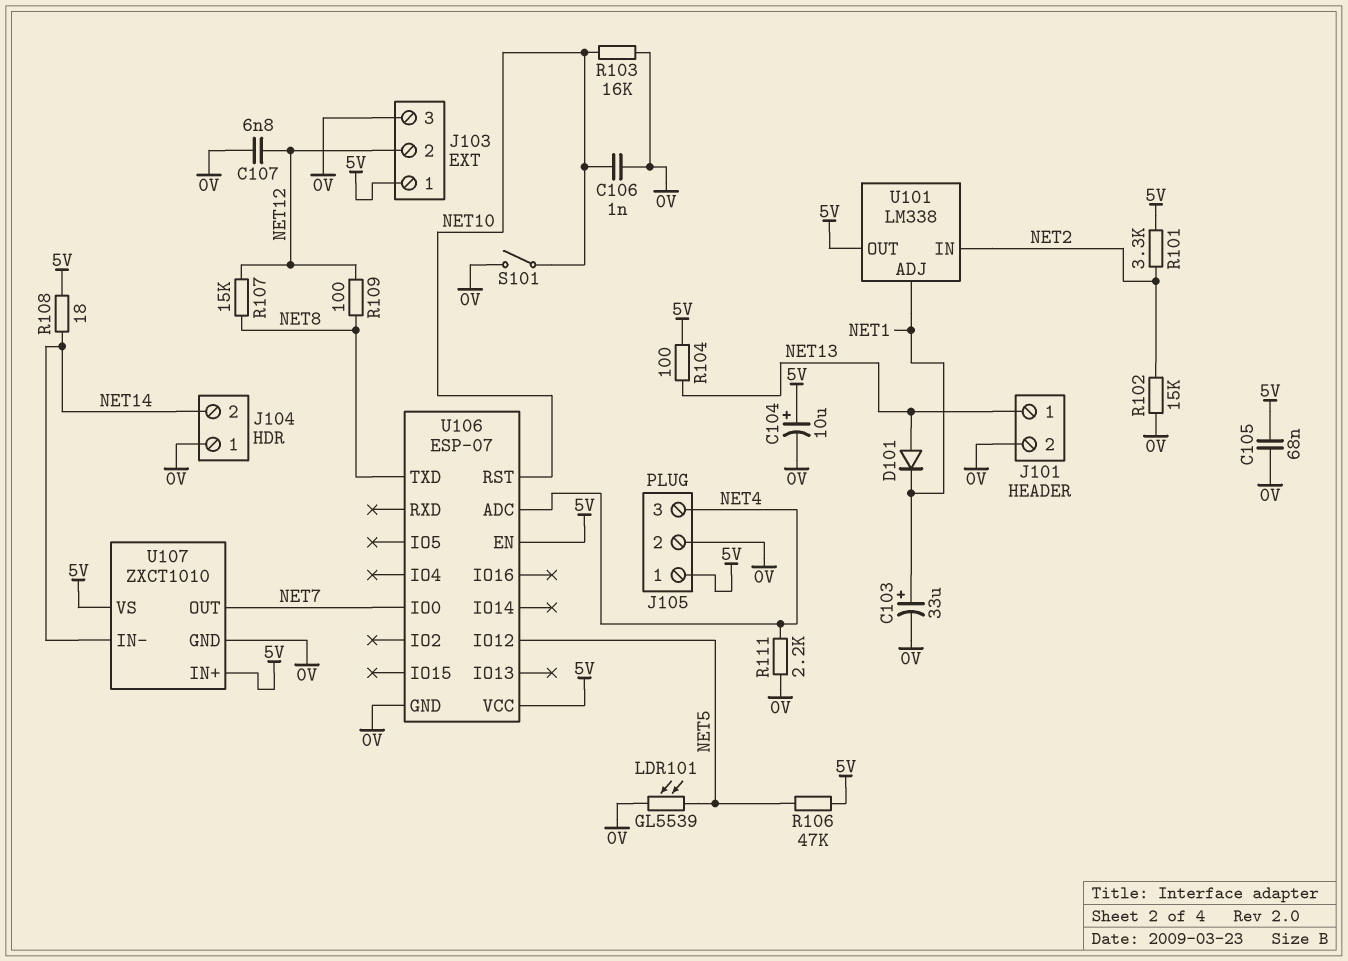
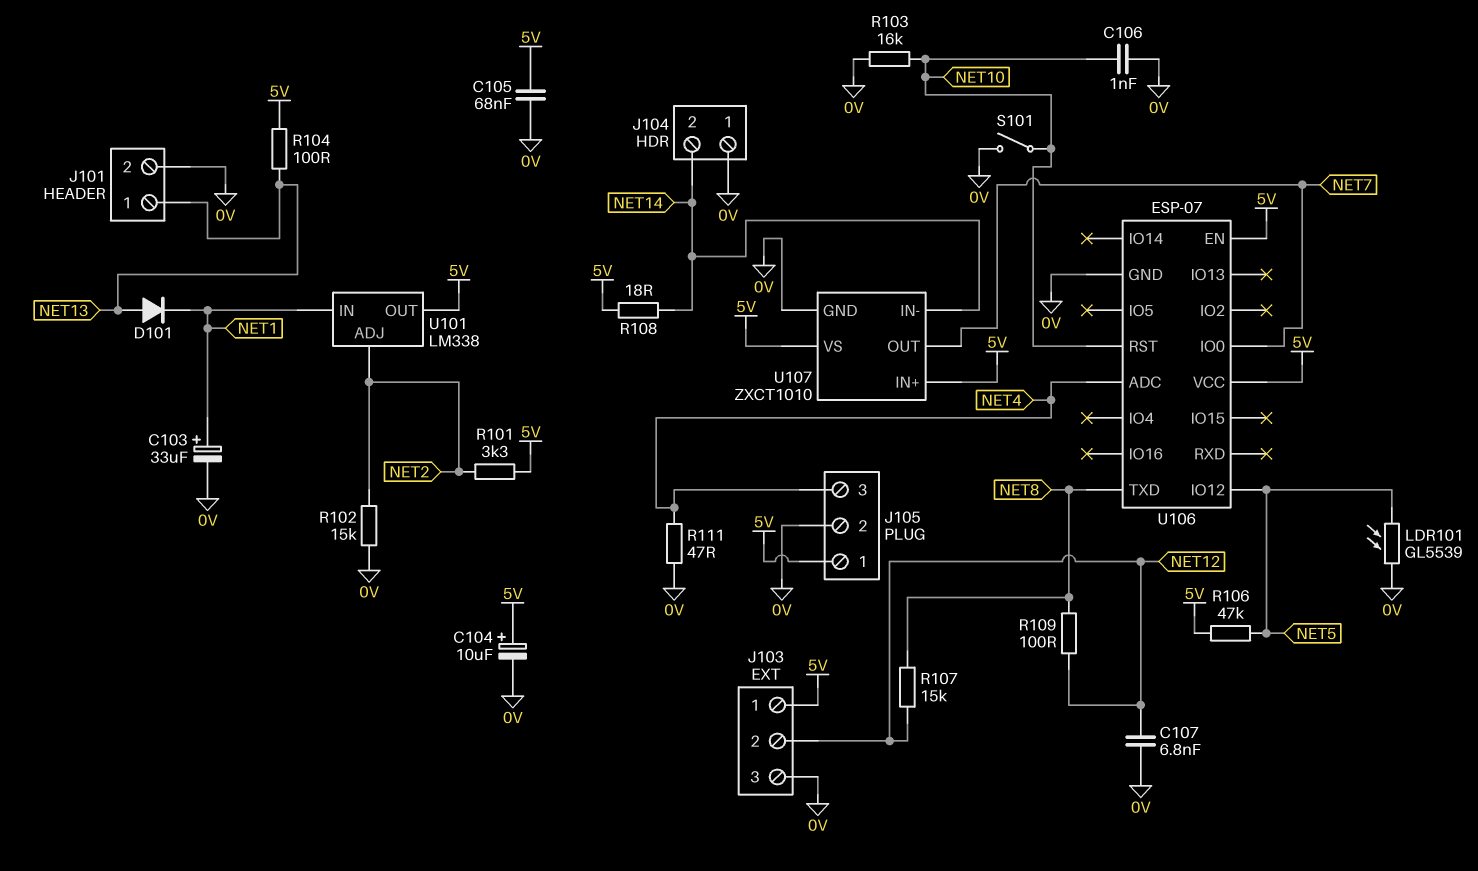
R111: 2.2k (0V, NET4) -> 47 (0V, NET4)
U101 pin ADJ: NET1 -> NET2
U101 pin IN: NET2 -> NET1

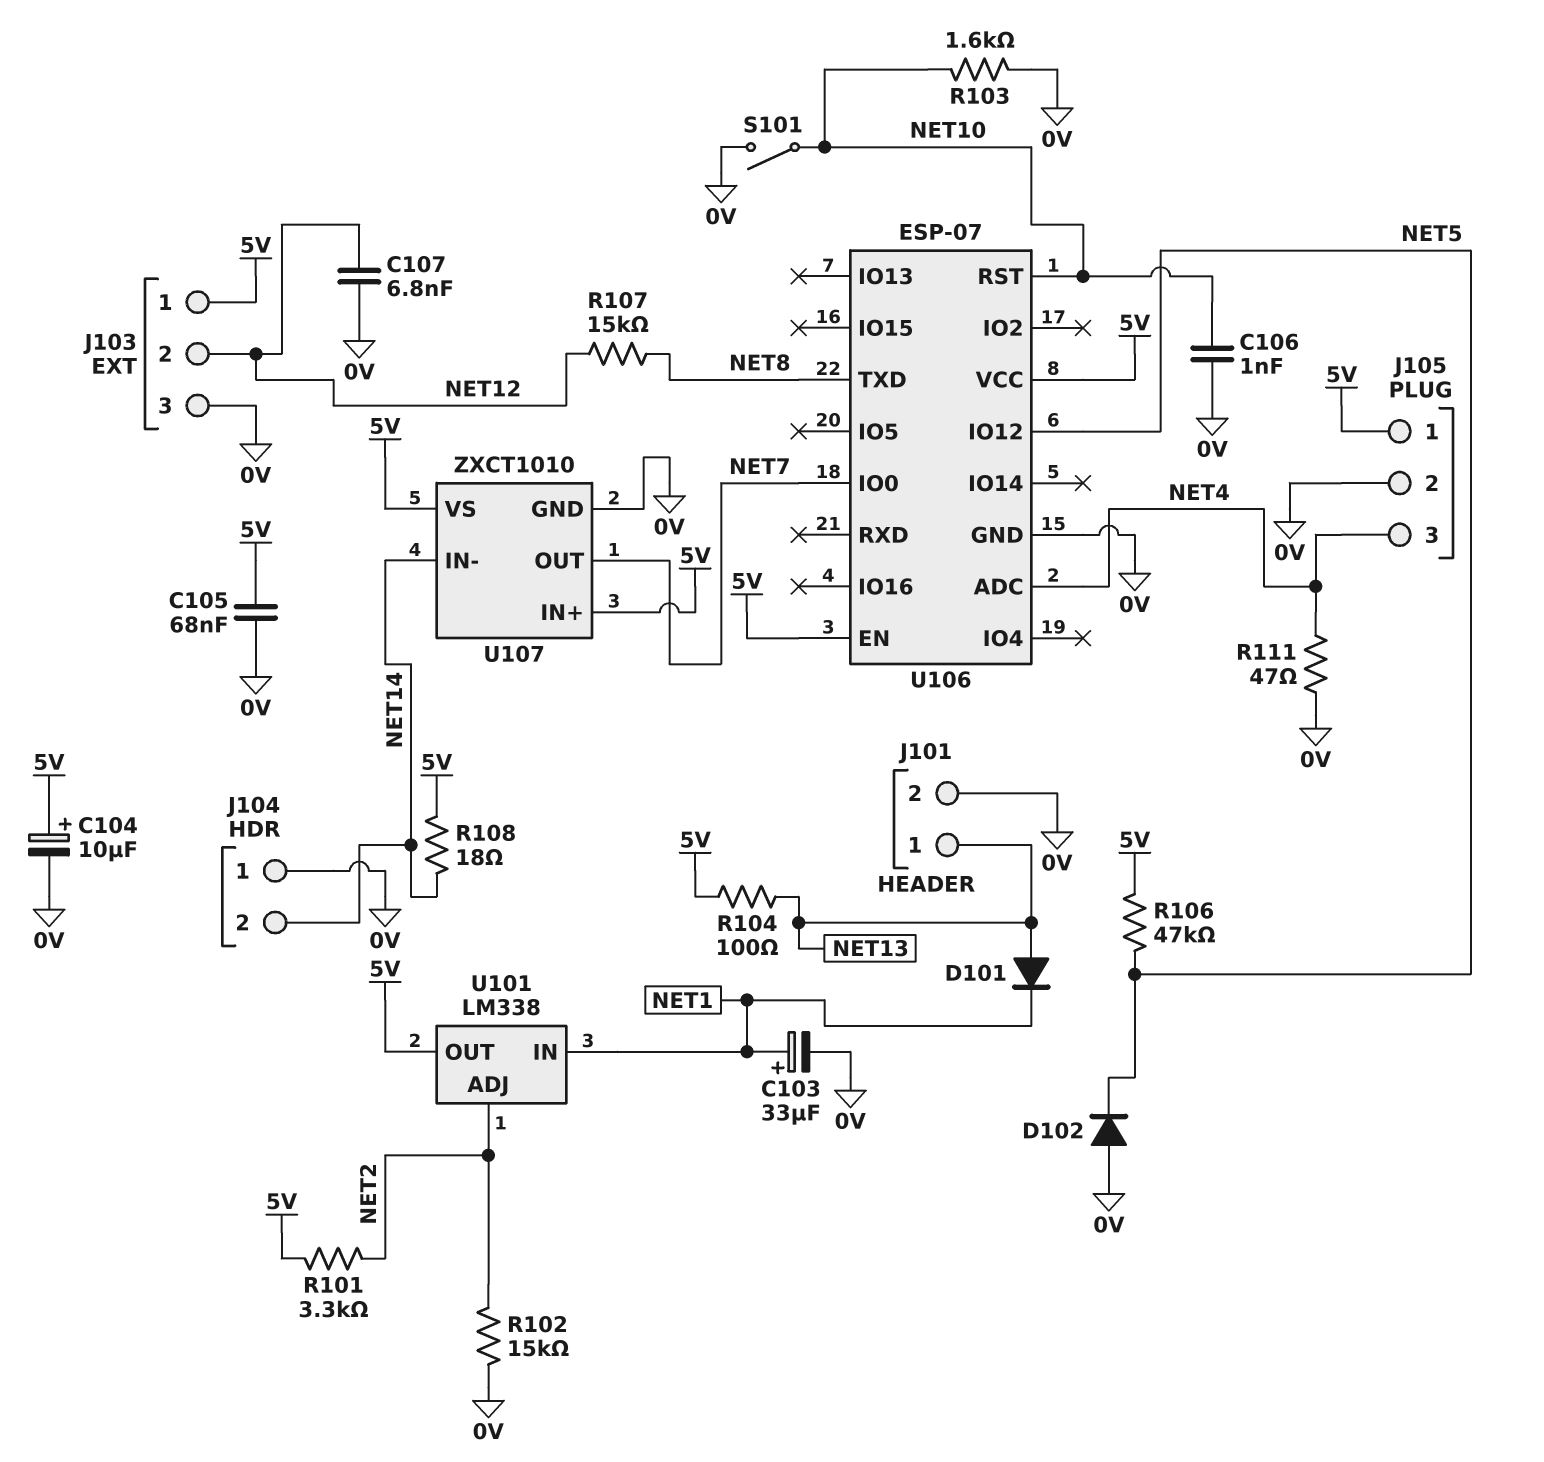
D102: none -> diode (A 0V, K NET5)
LDR101: GL5539 (0V, NET5) -> none
R103: 16k (0V, NET10) -> 1.6k (0V, NET10)
R109: 100 (NET8, NET12) -> none

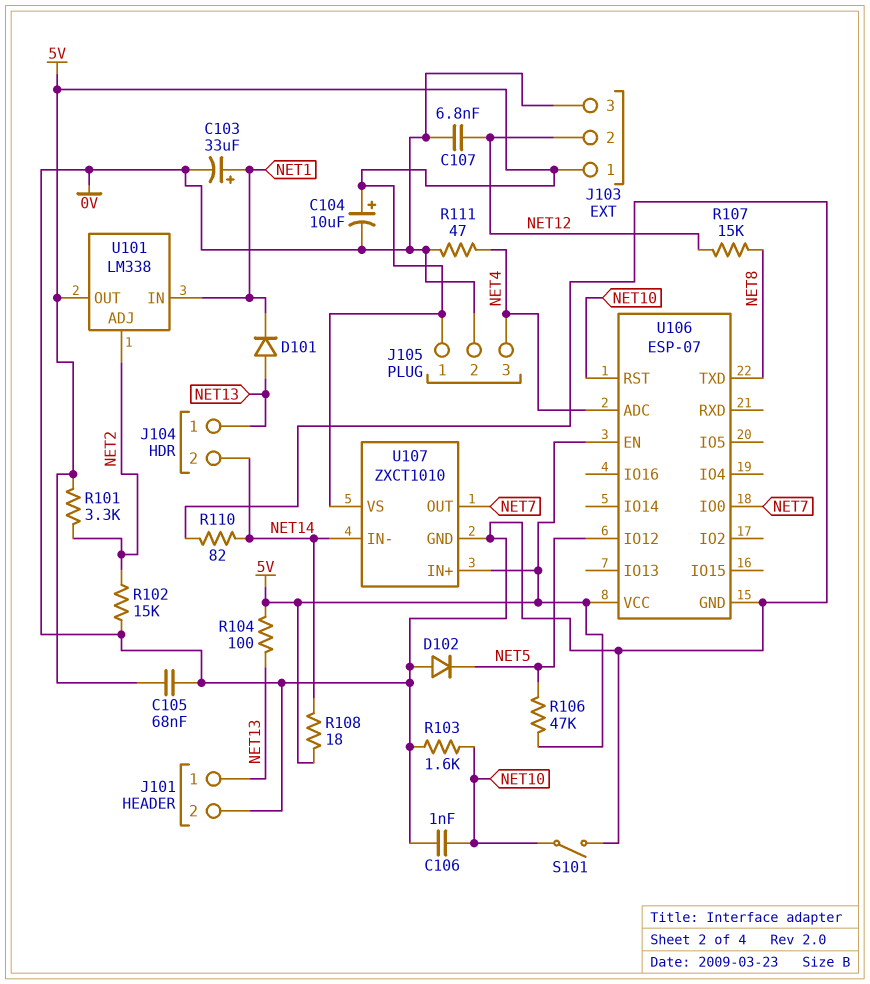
J104 pin 1: 0V -> NET13
R110: none -> 82 (0V, NET14)

